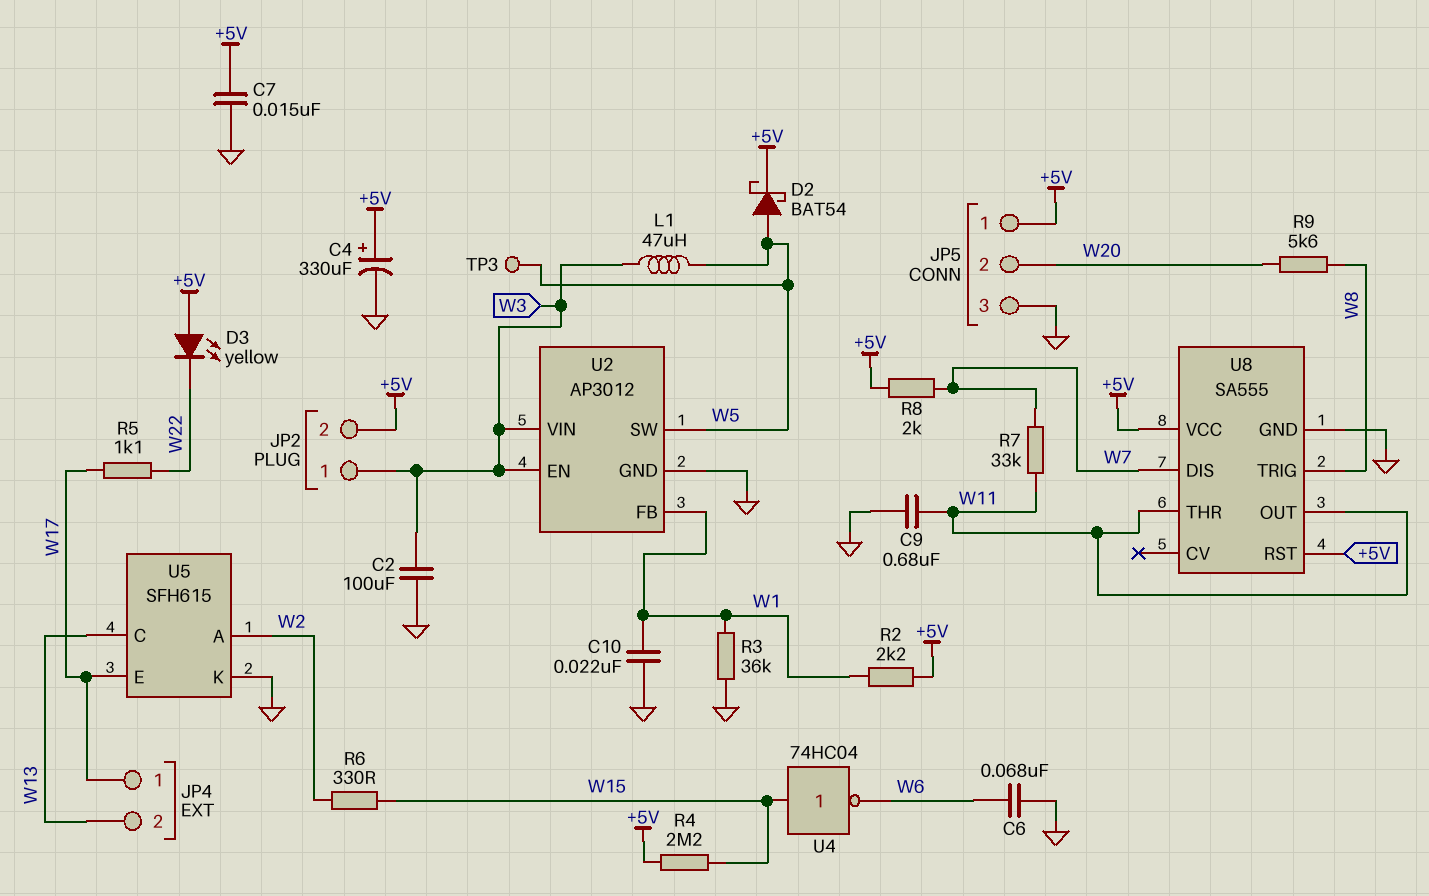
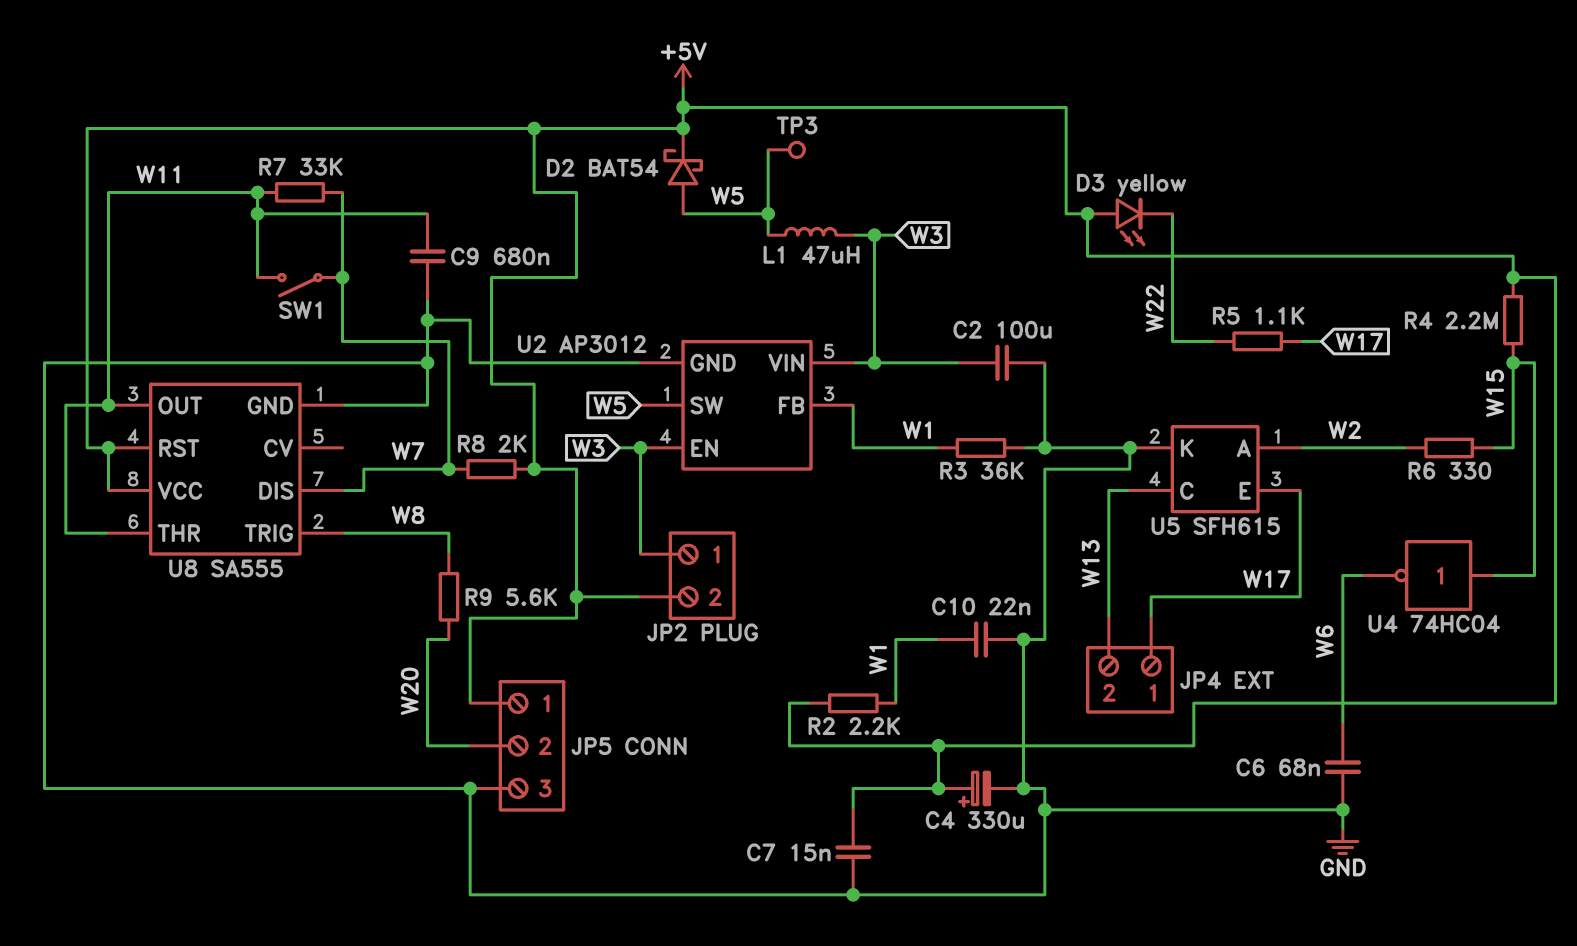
SW1: none -> switch (W7, W11)

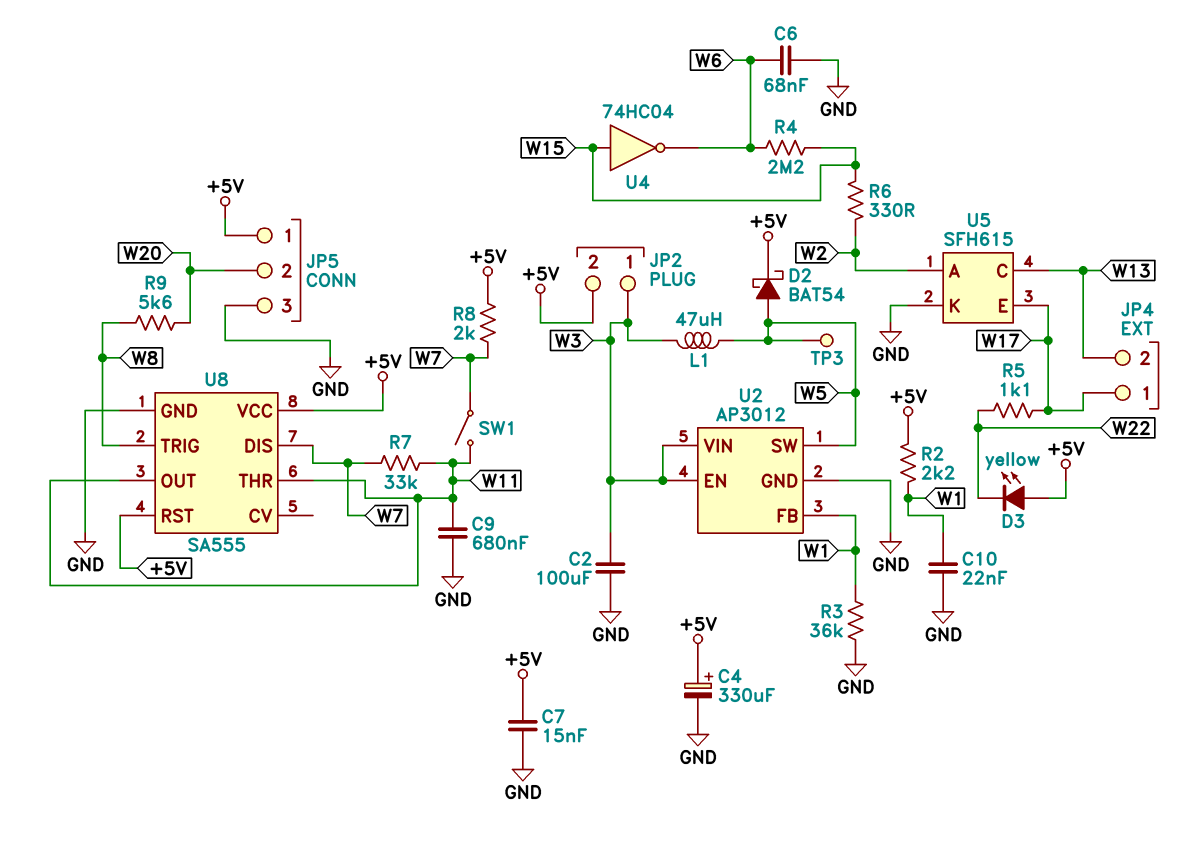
R4: 2.2M (+5V, W15) -> 2.2M (W6, W15)

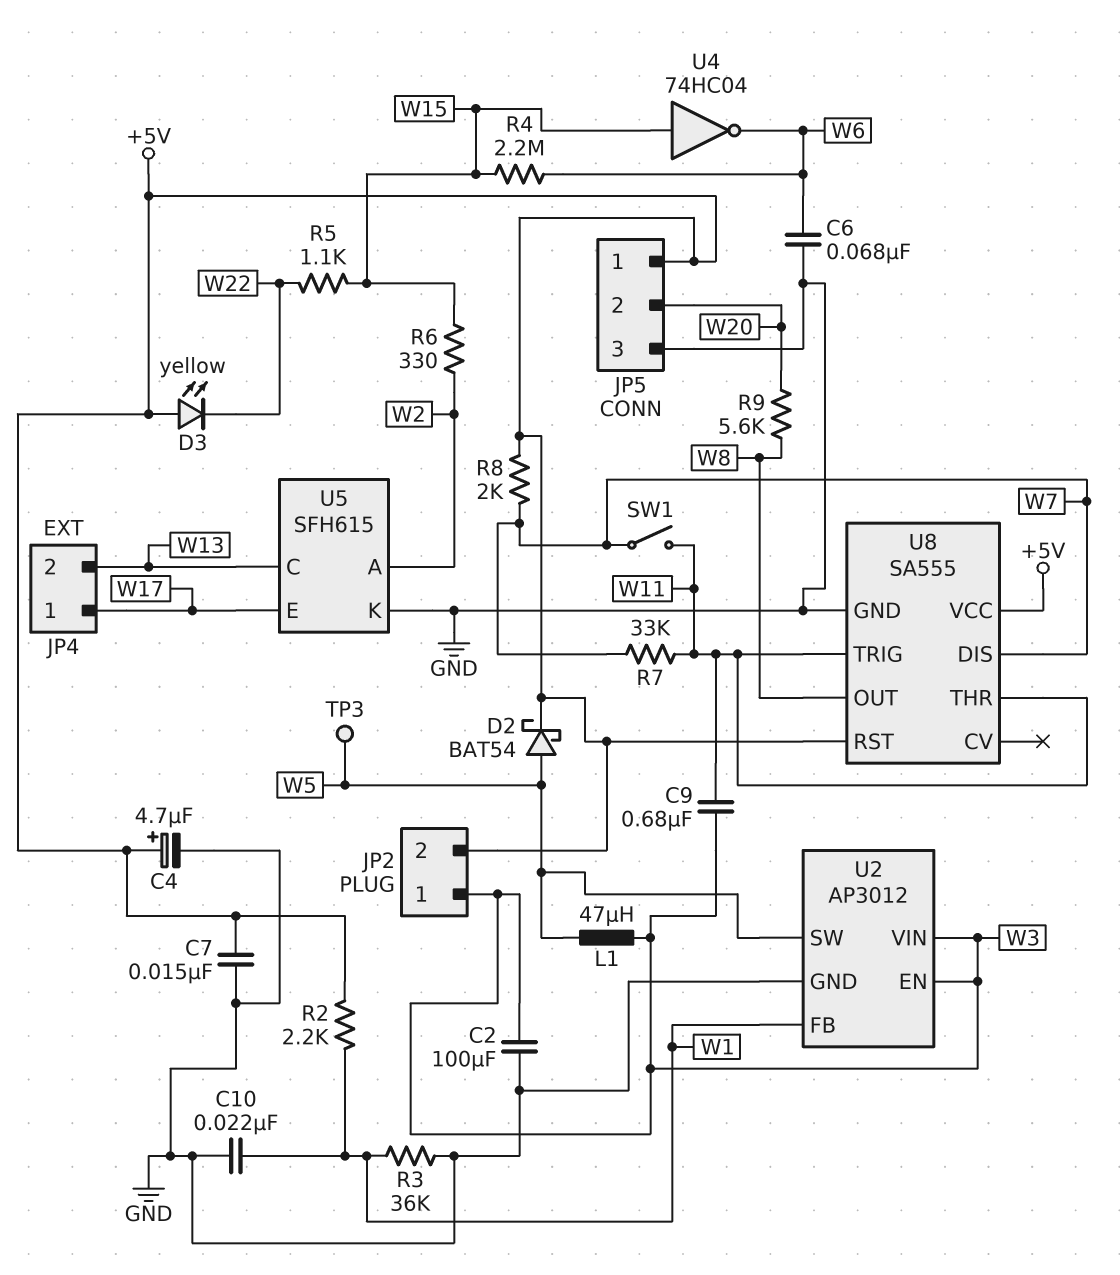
C4: 330uF (plus +5V, minus GND) -> 4.7uF (plus +5V, minus GND)
C9: 680nF (GND, W11) -> 680nF (W3, W11)
R5: 1.1k (W17, W22) -> 1.1k (W15, W22)
U8 pin OUT: W11 -> W8
U8 pin TRIG: W8 -> W11

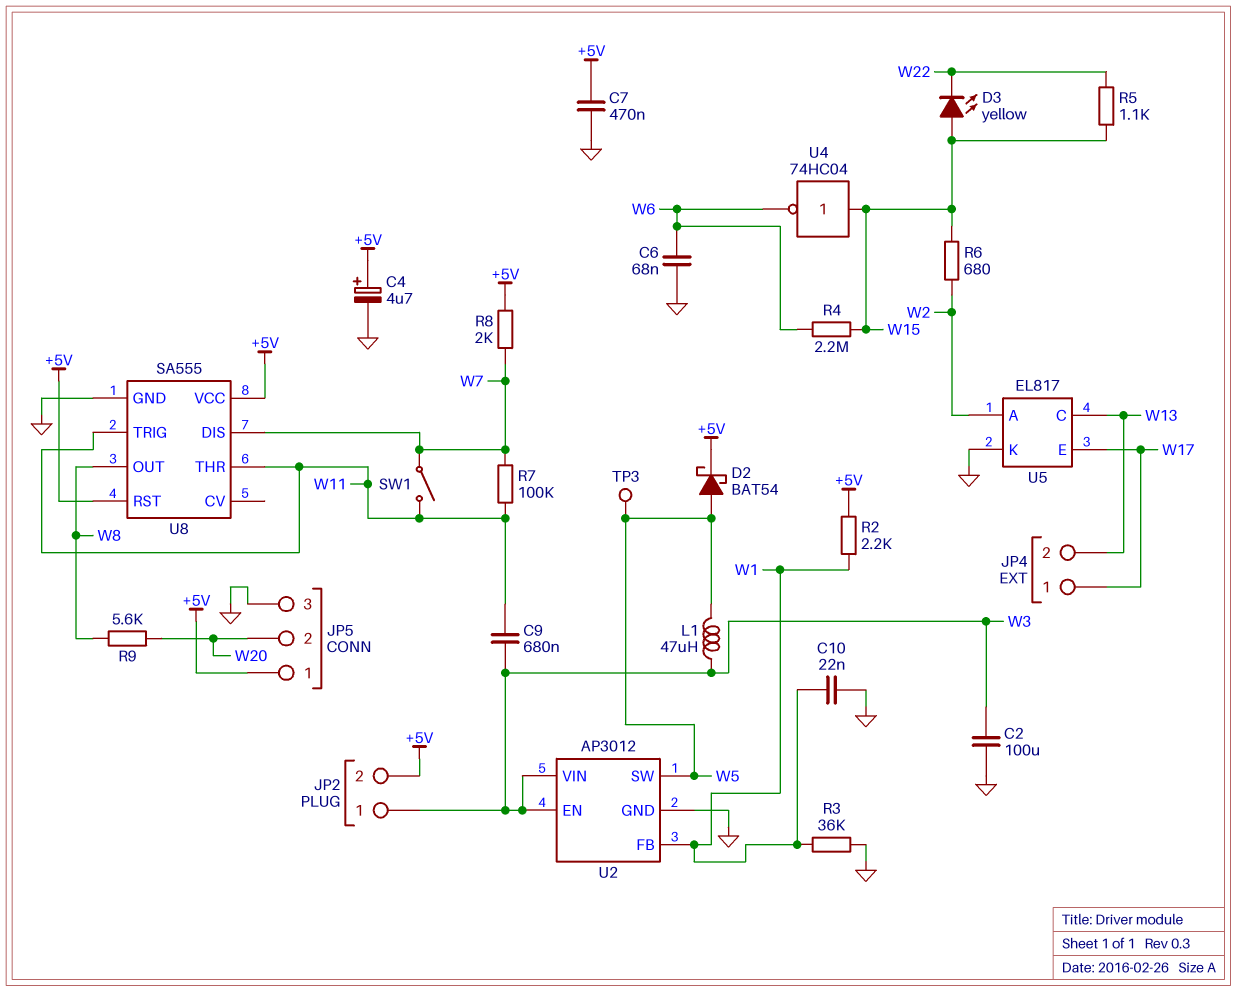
C7: 15nF (+5V, GND) -> 470nF (+5V, GND)
D3: LED yellow (A +5V, K W22) -> LED yellow (A W15, K W22)
R6: 330 (W2, W15) -> 680 (W2, W15)
R7: 33k (W7, W11) -> 100k (W7, W11)
U5: SFH615 -> EL817

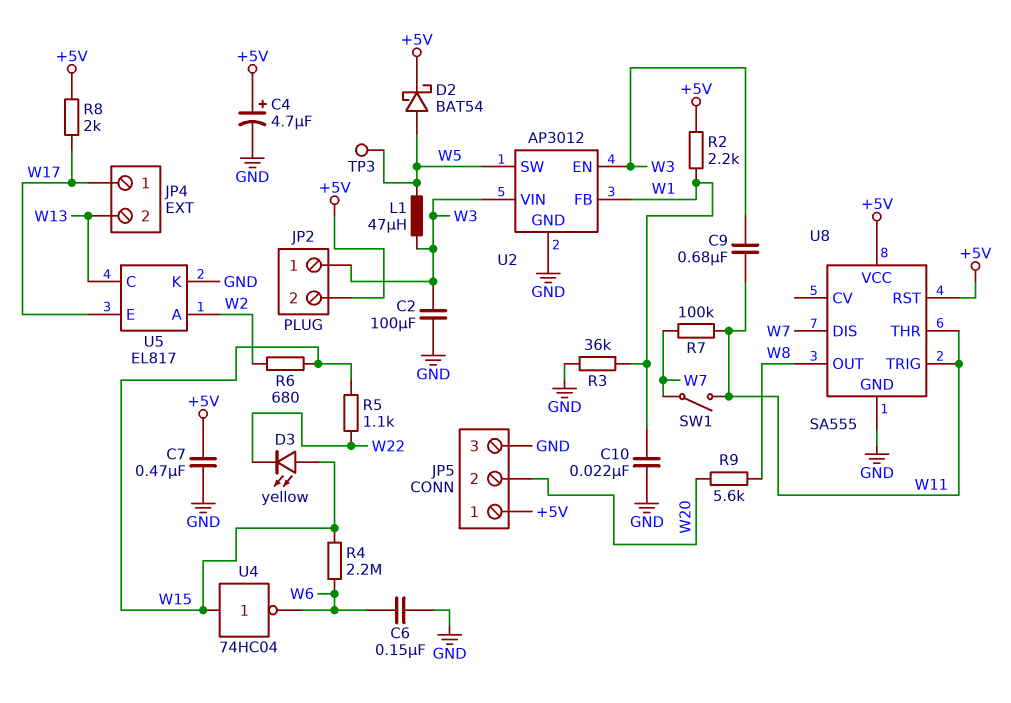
C6: 68nF (GND, W6) -> 150nF (GND, W6)
R8: 2k (+5V, W7) -> 2k (+5V, W17)

